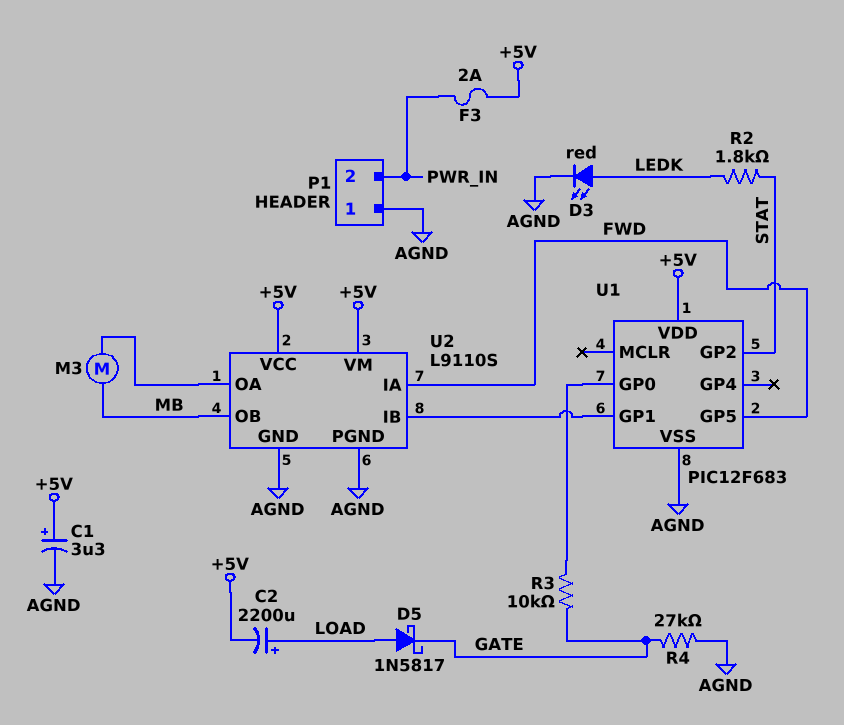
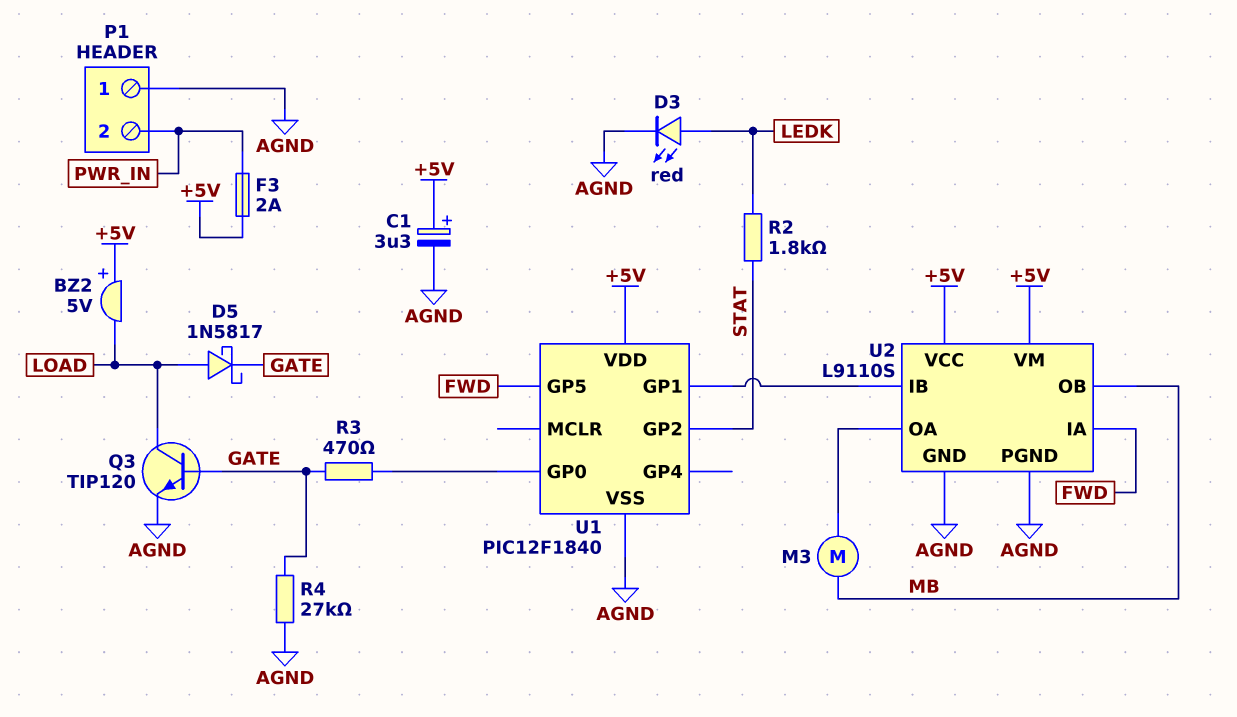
BZ2: none -> buzzer 5V (plus +5V, minus LOAD)
C2: 2200uF (plus LOAD, minus +5V) -> none
Q3: none -> NPN TIP120 (B GATE, C LOAD, E AGND)
R3: 10k (GATE, U1/GP0) -> 470 (GATE, U1/GP0)
U1: PIC12F683 -> PIC12F1840

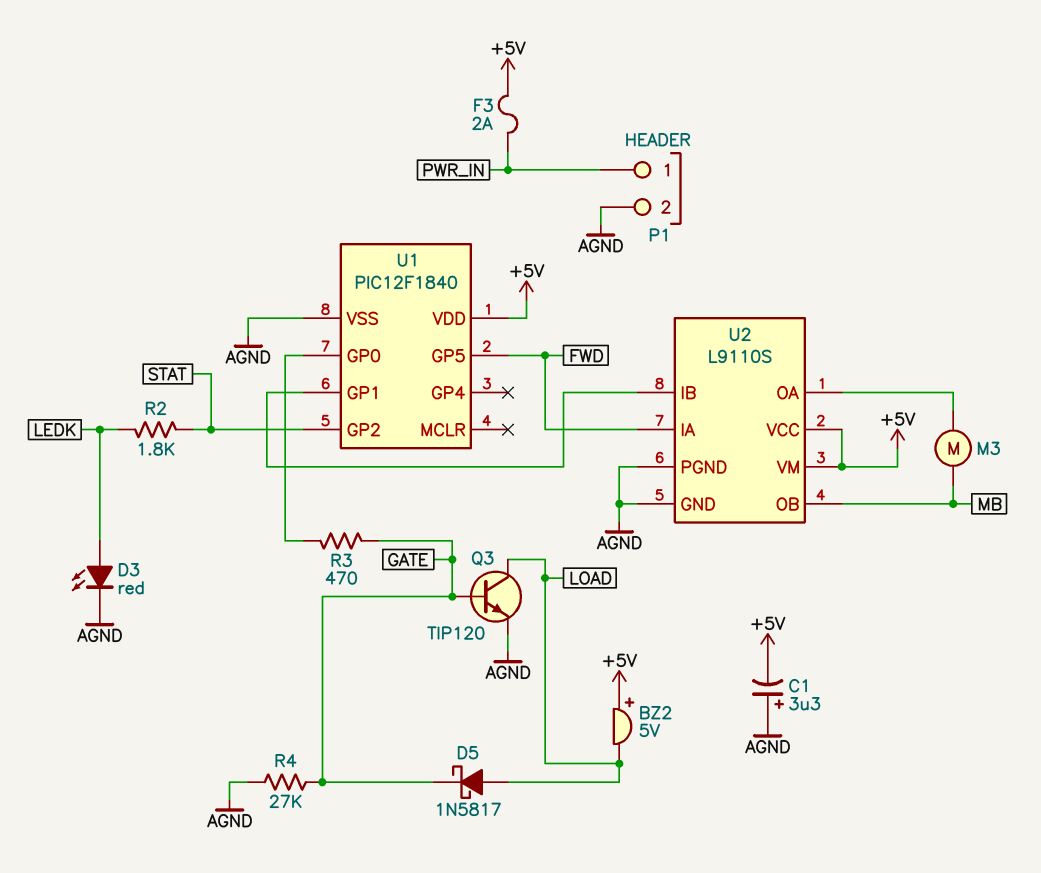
C1: 3.3uF (plus +5V, minus AGND) -> 3.3uF (plus AGND, minus +5V)
P1 pin 1: AGND -> PWR_IN
P1 pin 2: PWR_IN -> AGND

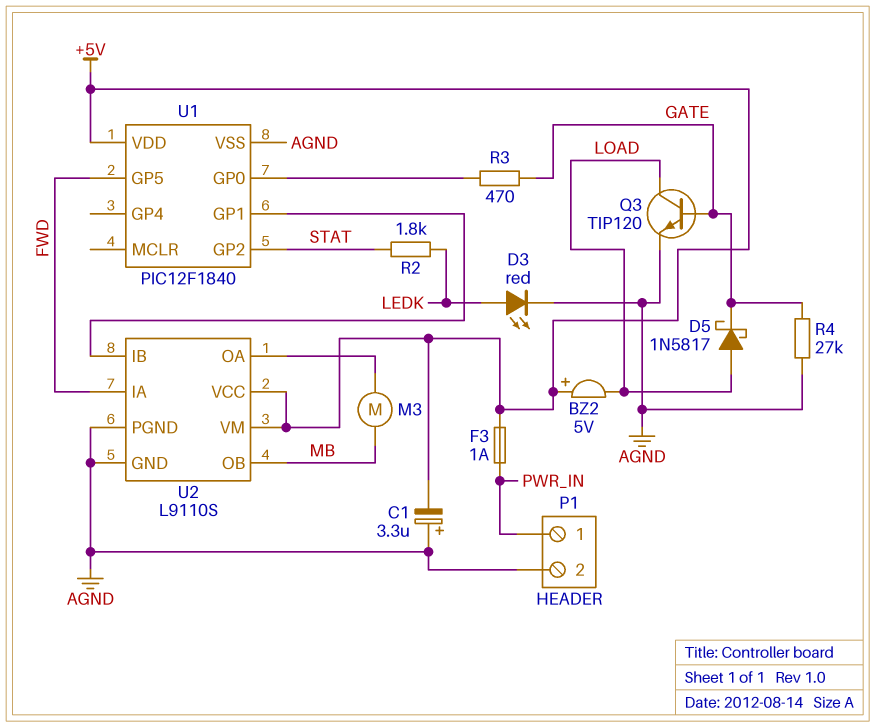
F3: 2A (+5V, PWR_IN) -> 1A (+5V, PWR_IN)

